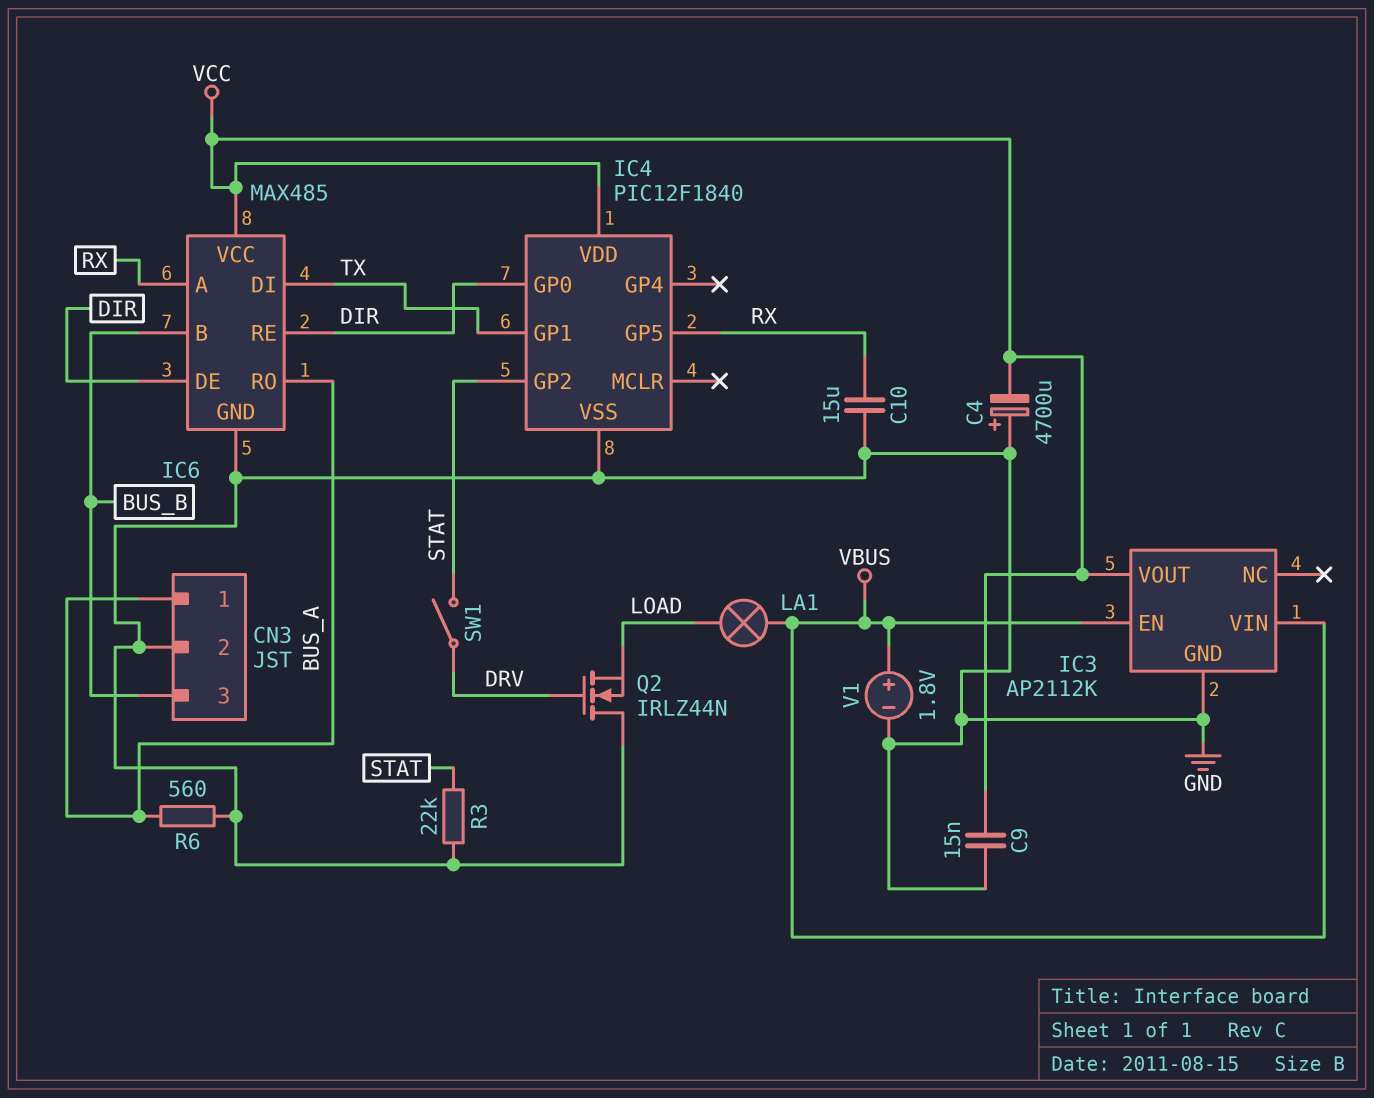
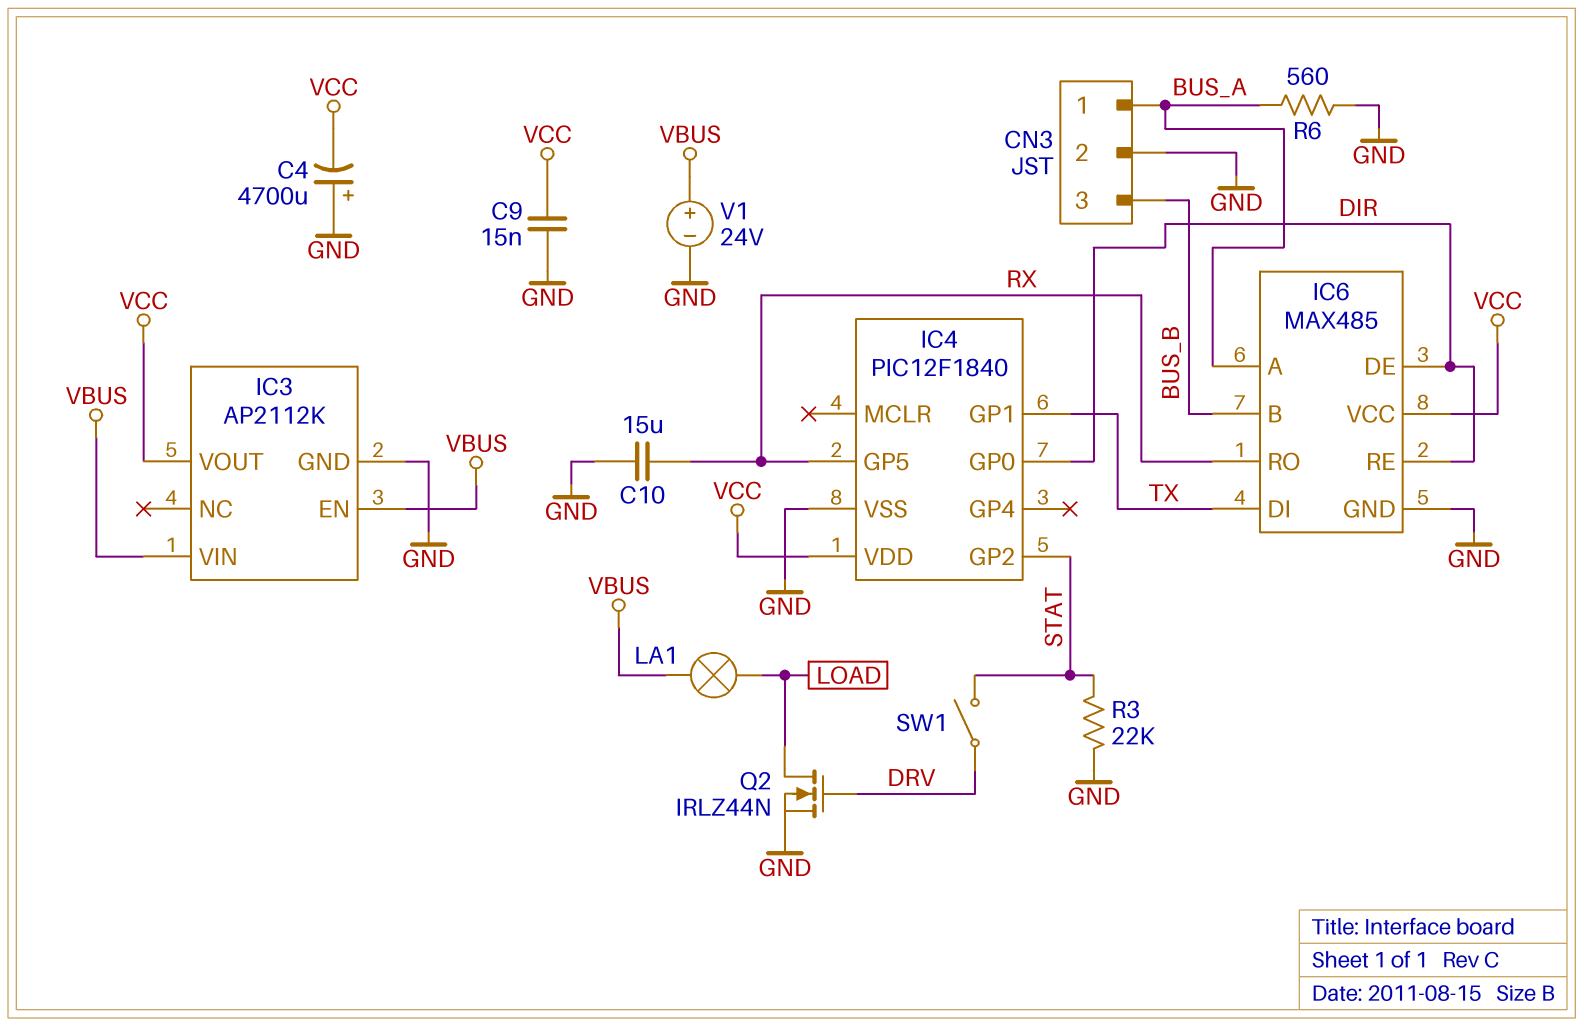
IC6 pin A: RX -> BUS_A
IC6 pin RO: BUS_A -> RX
Q2: NMOS IRLZ44N (G DRV, D GND, S LOAD) -> NMOS IRLZ44N (G DRV, D LOAD, S GND)
V1: 1.8V (plus VBUS, minus GND) -> 24V (plus VBUS, minus GND)

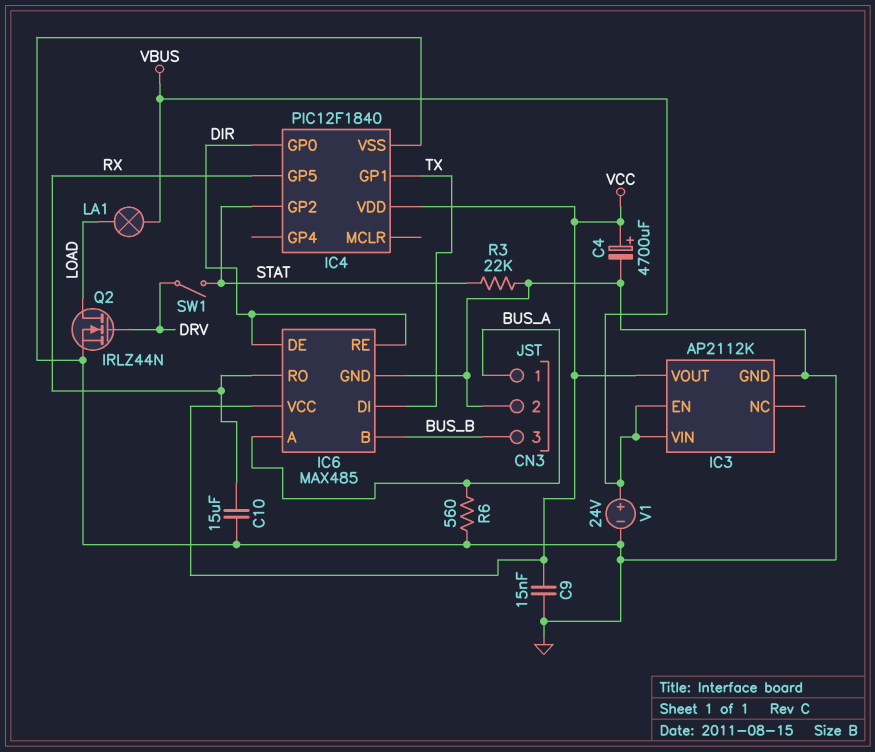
C4: 4700uF (plus GND, minus VCC) -> 4700uF (plus VCC, minus GND)

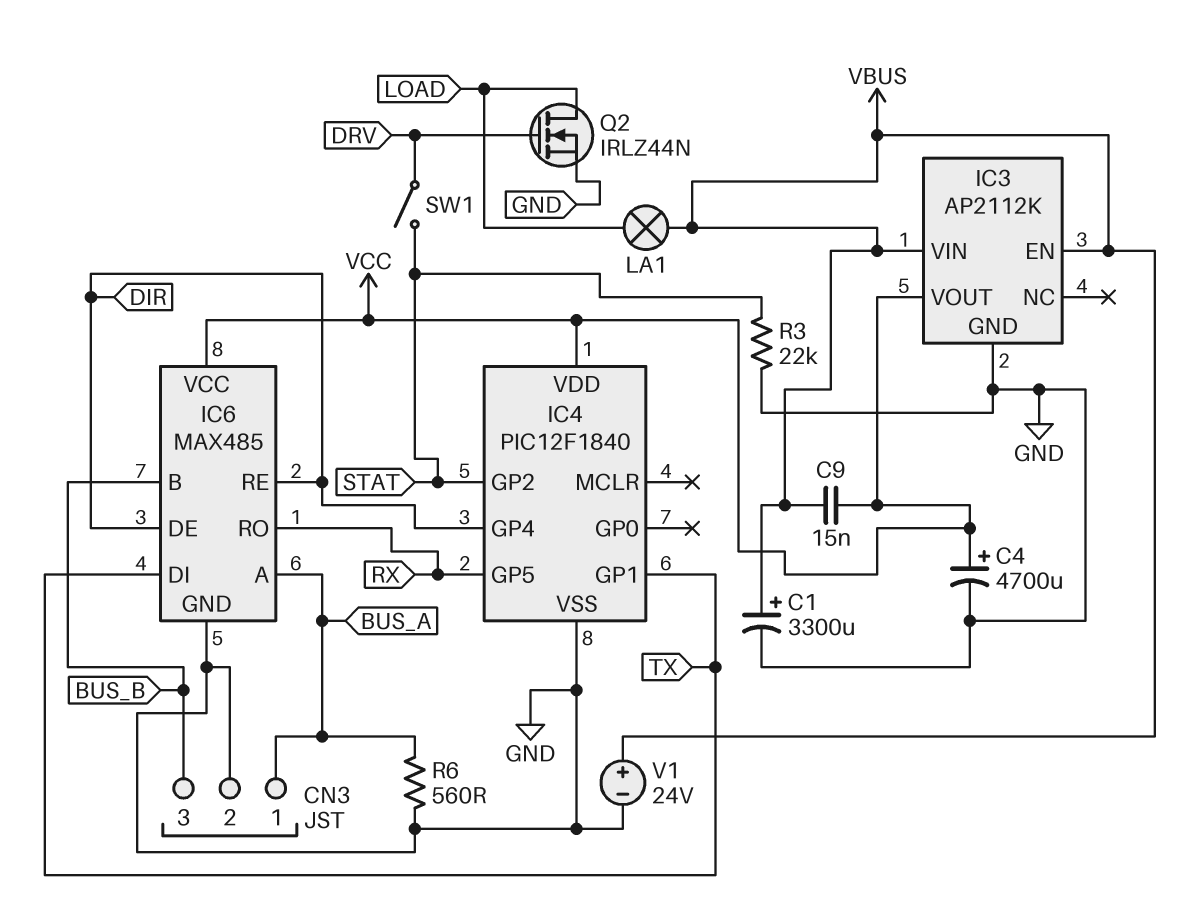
C1: none -> 3300uF (plus VBUS, minus GND)
C9: 15nF (GND, VCC) -> 15nF (VBUS, VCC)
C10: 15uF (GND, RX) -> none
IC4 pin GP0: DIR -> none
IC4 pin GP4: none -> DIR

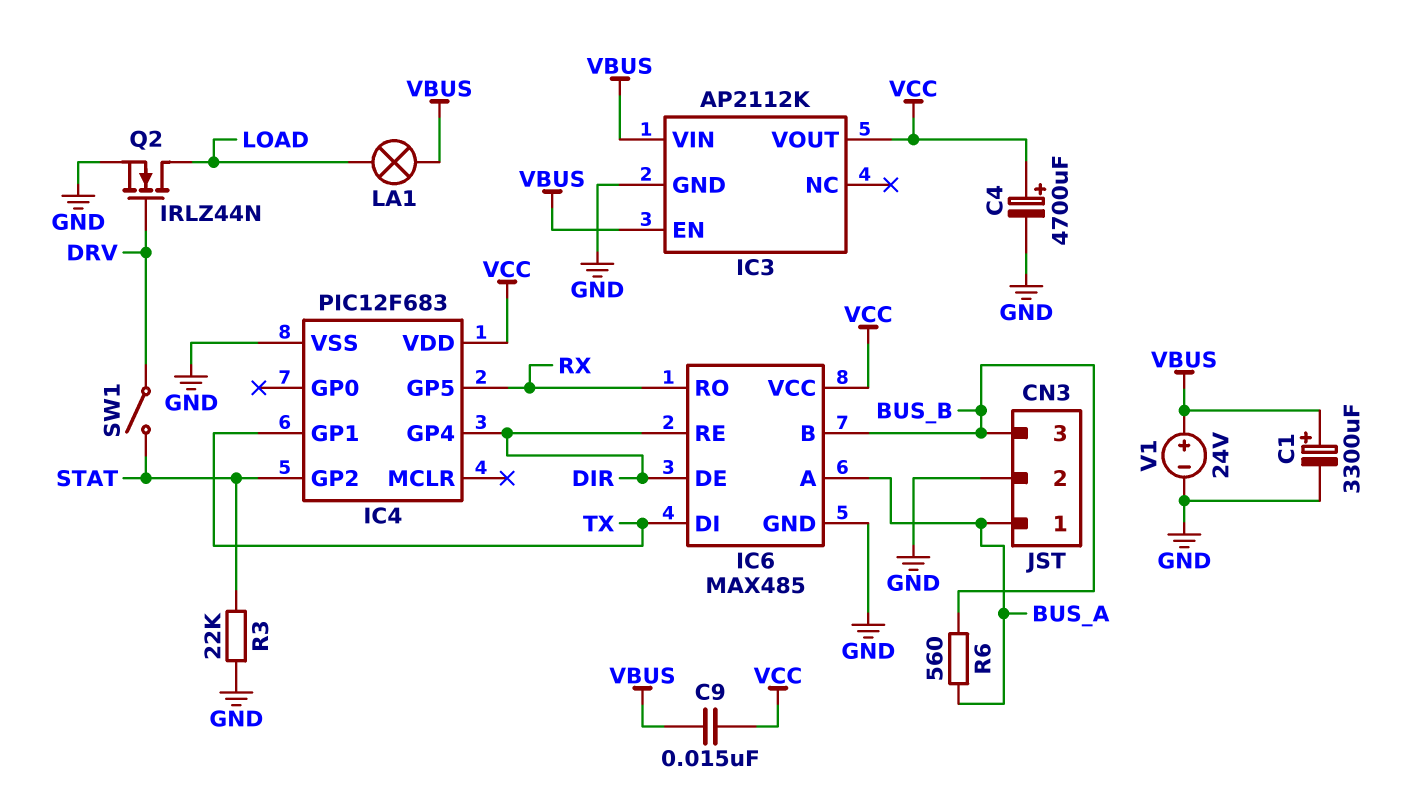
IC4: PIC12F1840 -> PIC12F683
R6: 560 (BUS_A, GND) -> 560 (BUS_A, BUS_B)

